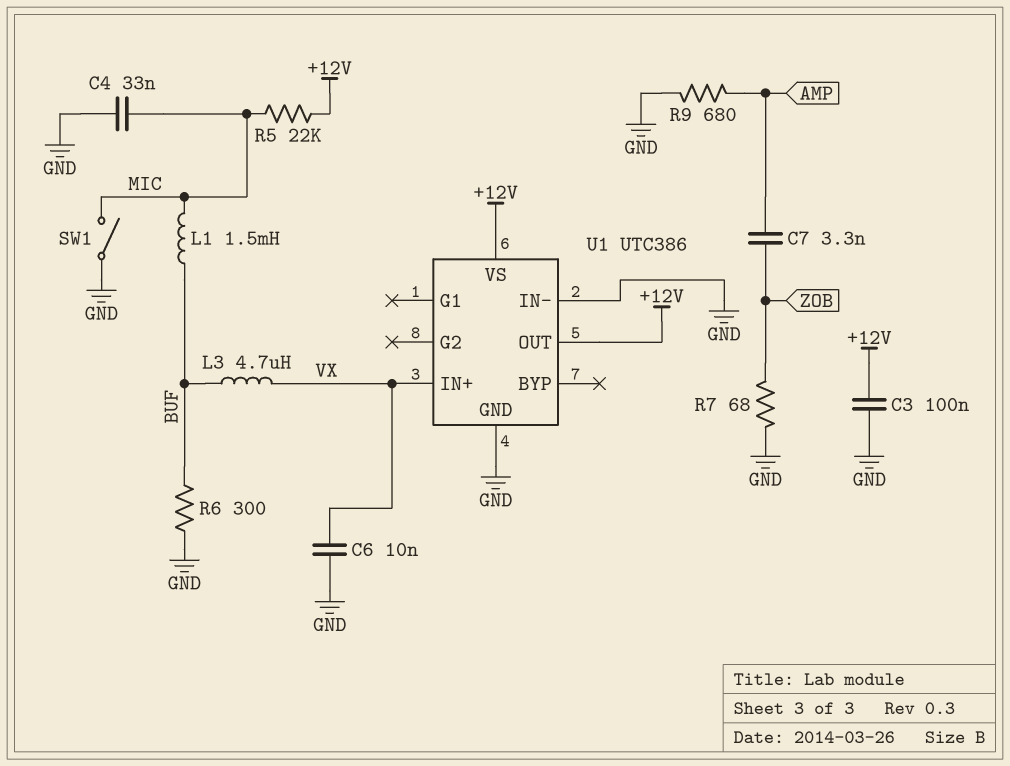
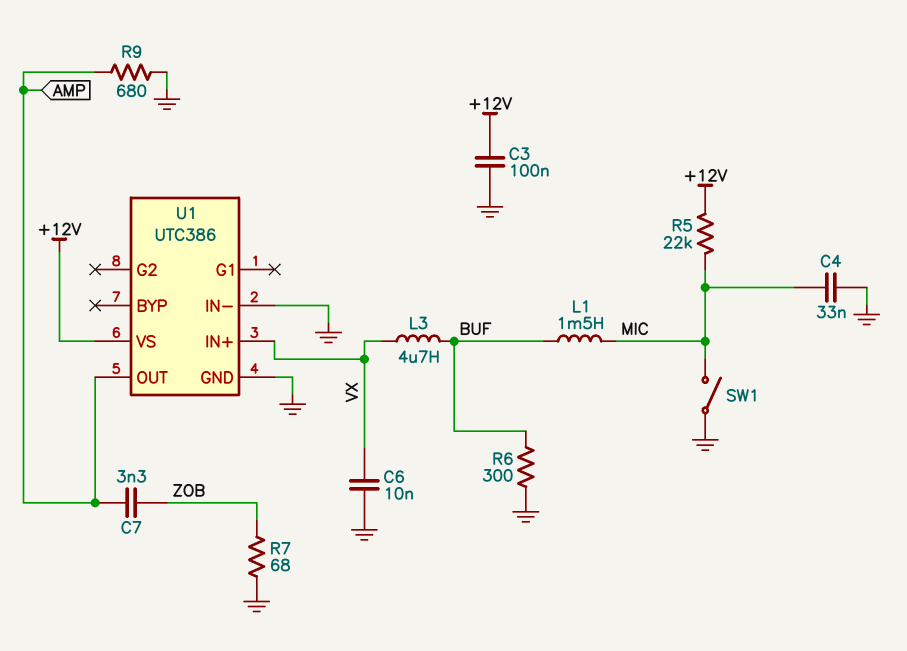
U1 pin OUT: +12V -> AMP

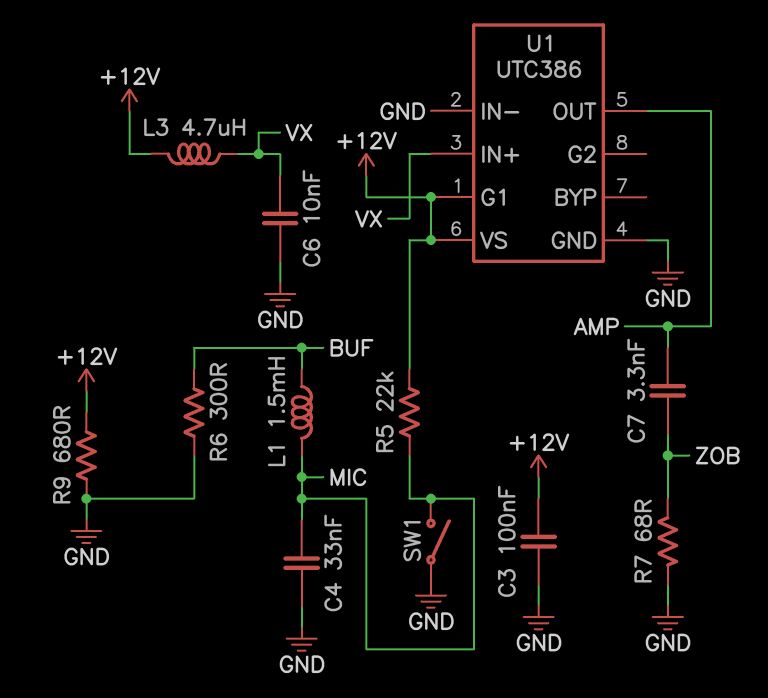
L3: 4.7uH (BUF, VX) -> 4.7uH (+12V, VX)
R9: 680 (AMP, GND) -> 680 (+12V, GND)
U1 pin G1: none -> +12V

